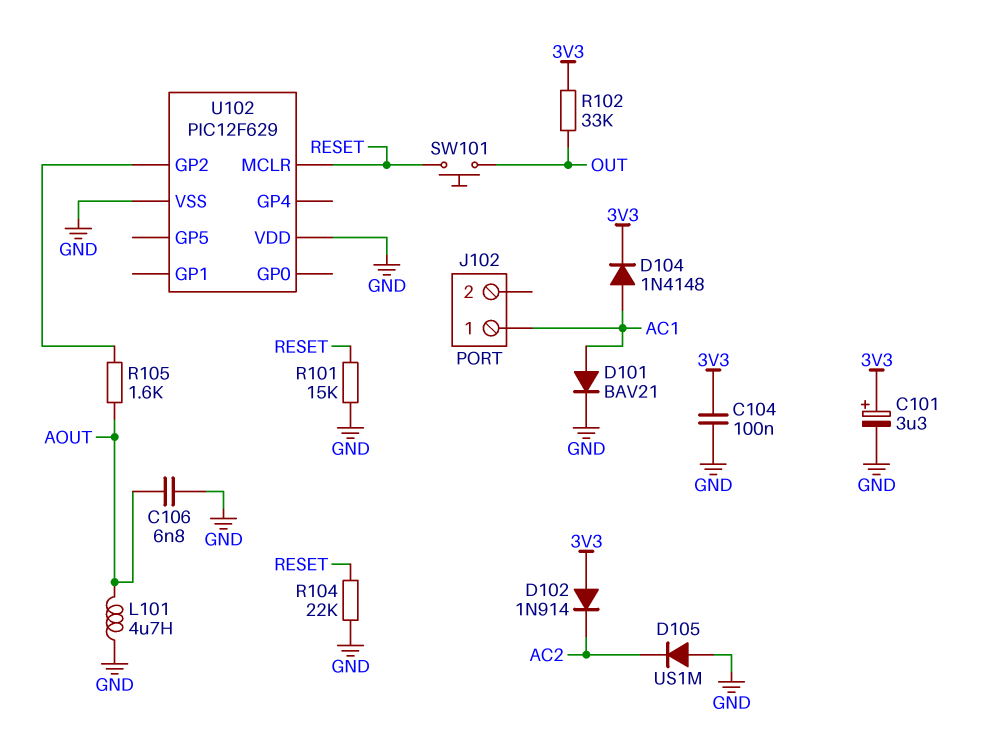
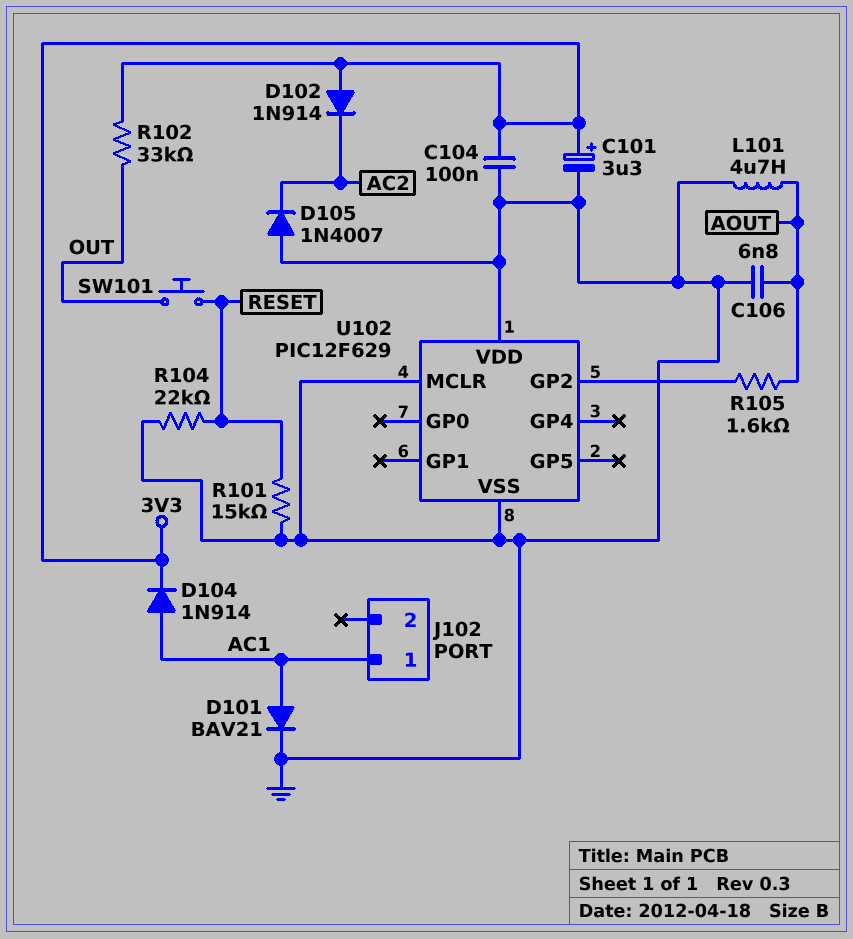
D104: diode 1N4148 (A AC1, K 3V3) -> diode 1N914 (A AC1, K 3V3)
D105: diode US1M (A GND, K AC2) -> diode 1N4007 (A GND, K AC2)
U102 pin MCLR: RESET -> GND

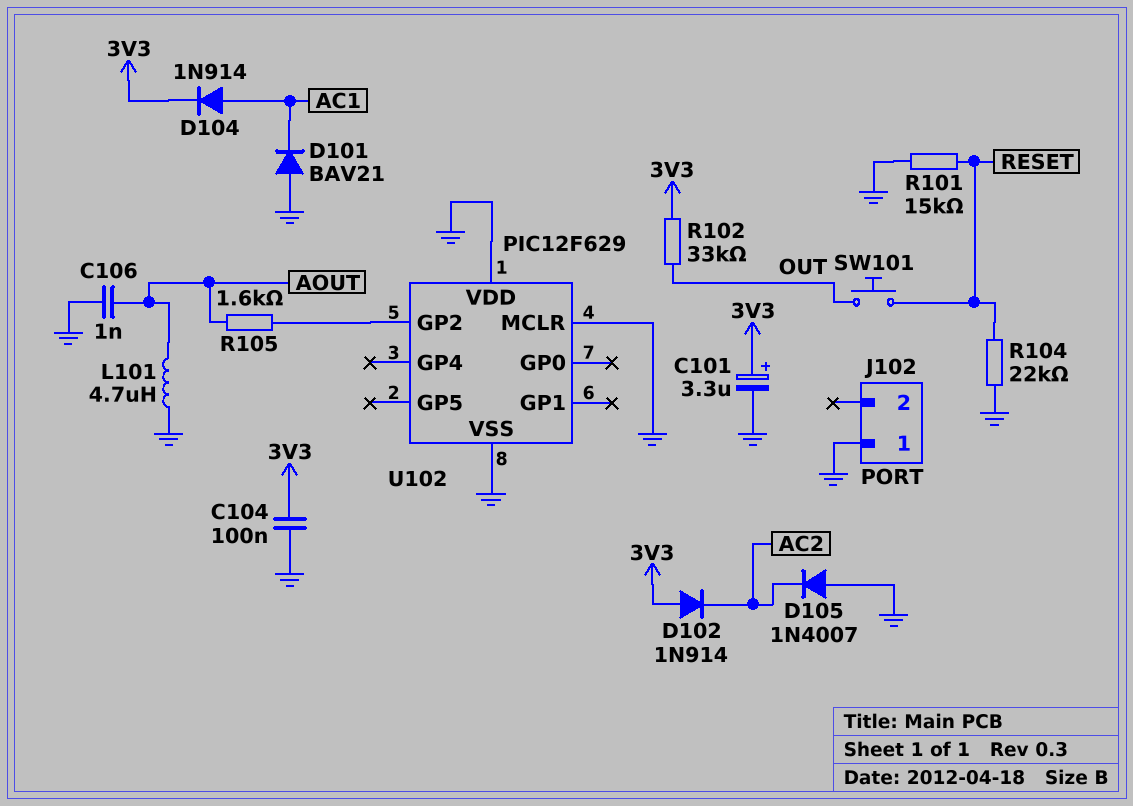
C106: 6.8nF (AOUT, GND) -> 1nF (AOUT, GND)
D101: diode BAV21 (A AC1, K GND) -> diode BAV21 (A GND, K AC1)
J102 pin 1: AC1 -> GND

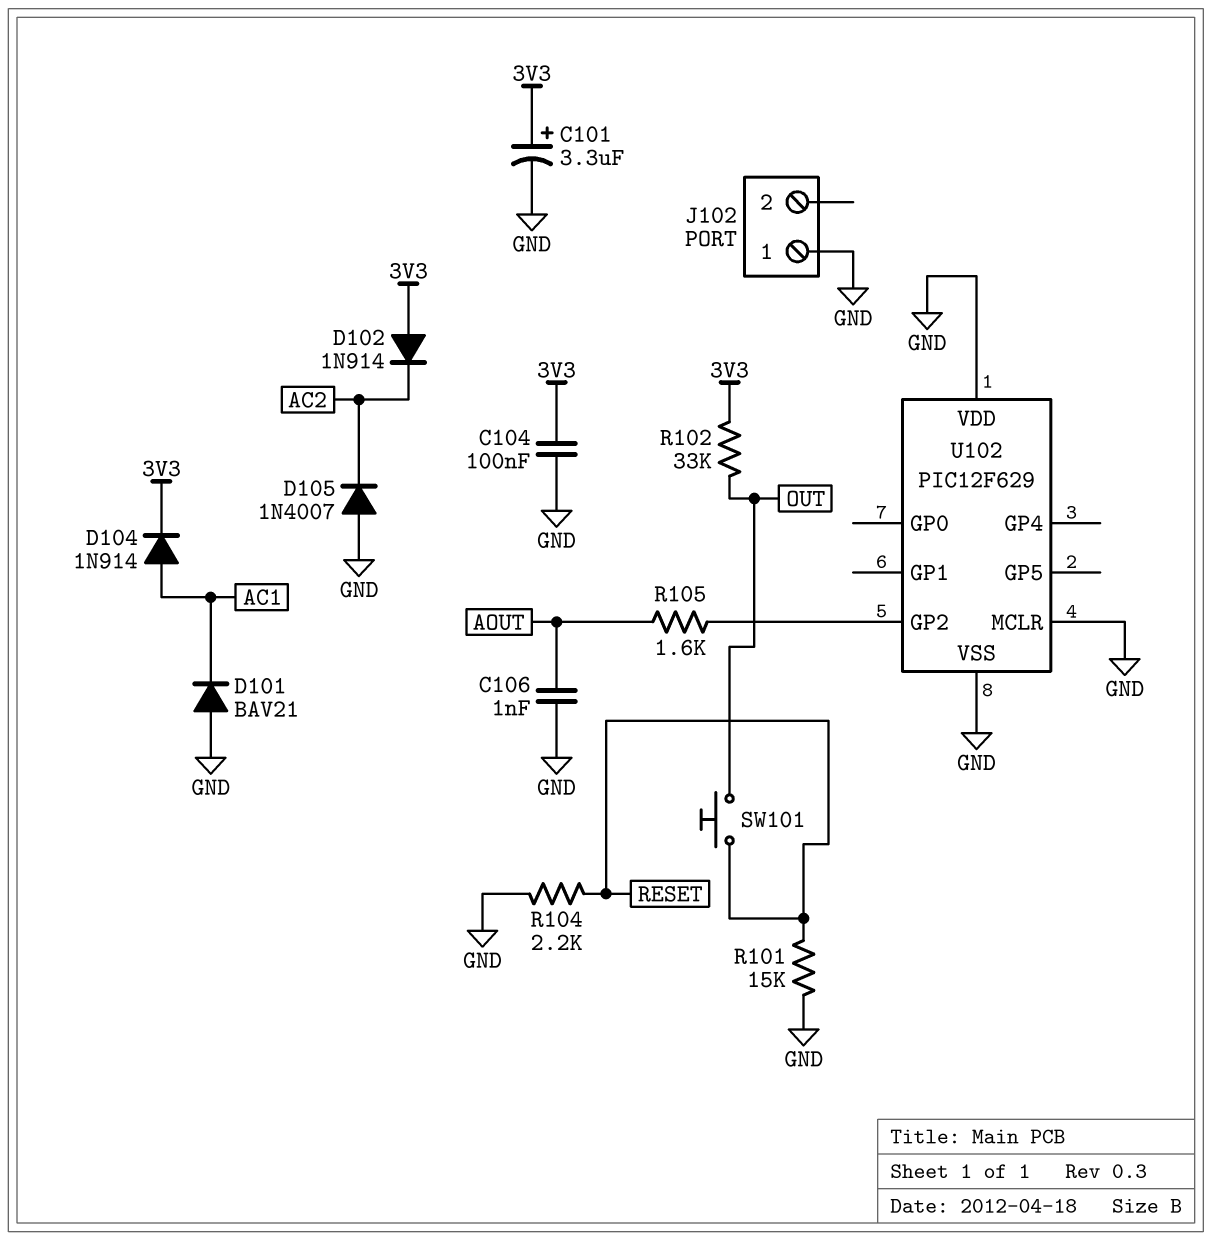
L101: 4.7uH (AOUT, GND) -> none
R104: 22k (GND, RESET) -> 2.2k (GND, RESET)

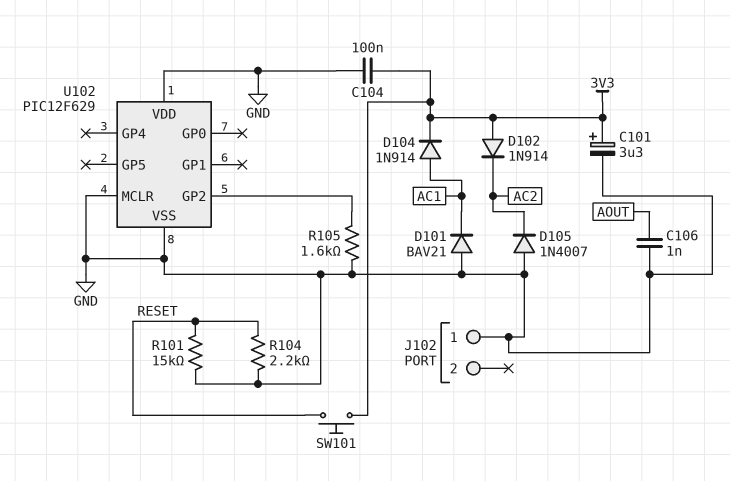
R102: 33k (3V3, OUT) -> none
R105: 1.6k (AOUT, U102/GP2) -> 1.6k (GND, U102/GP2)
SW101: button (OUT, RESET) -> button (3V3, RESET)

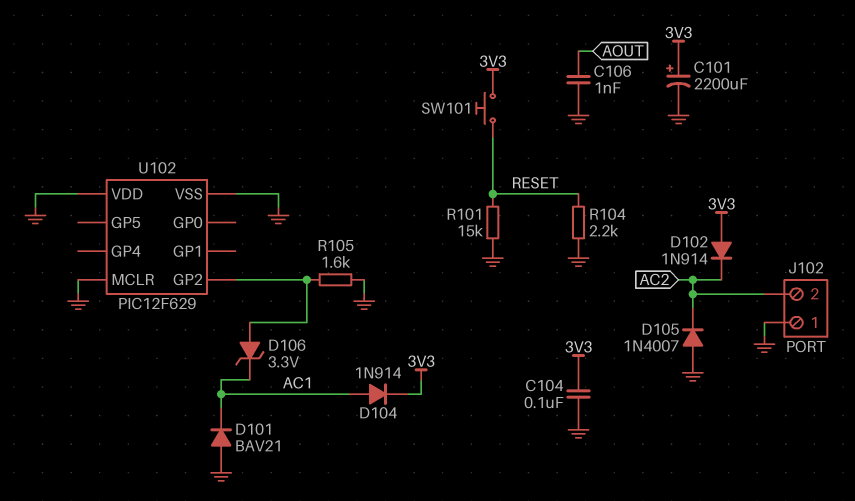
C101: 3.3uF (plus 3V3, minus GND) -> 2200uF (plus 3V3, minus GND)
D106: none -> zener 3.3V (A U102/GP2, K AC1)
J102 pin 2: none -> AC2

